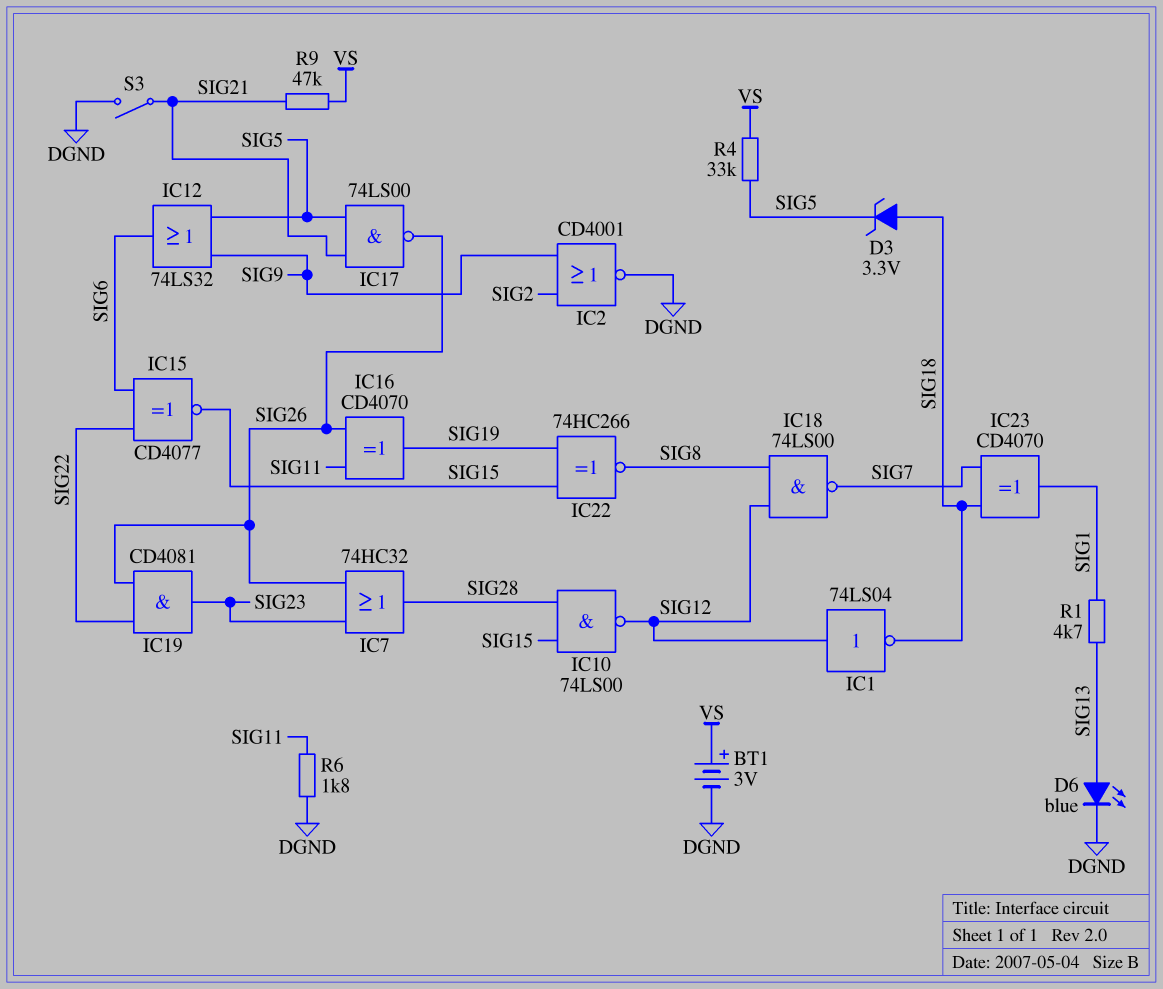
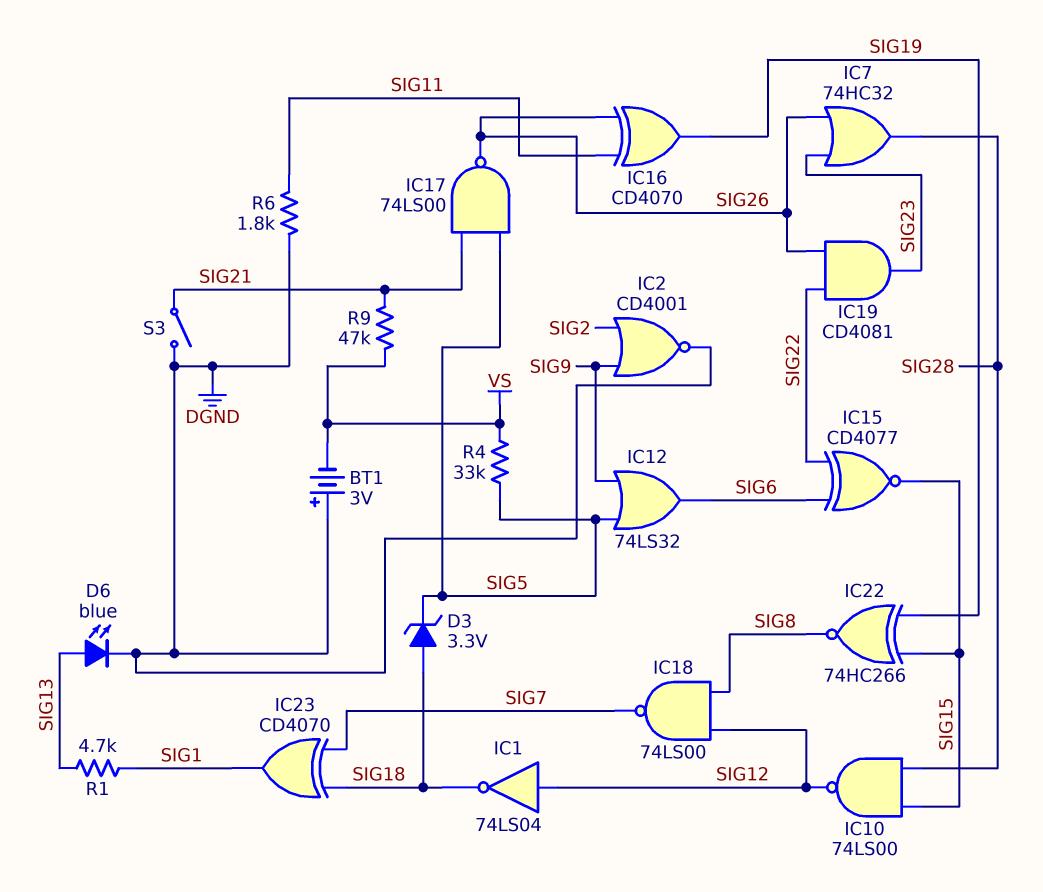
BT1: 3V (plus VS, minus DGND) -> 3V (plus DGND, minus VS)

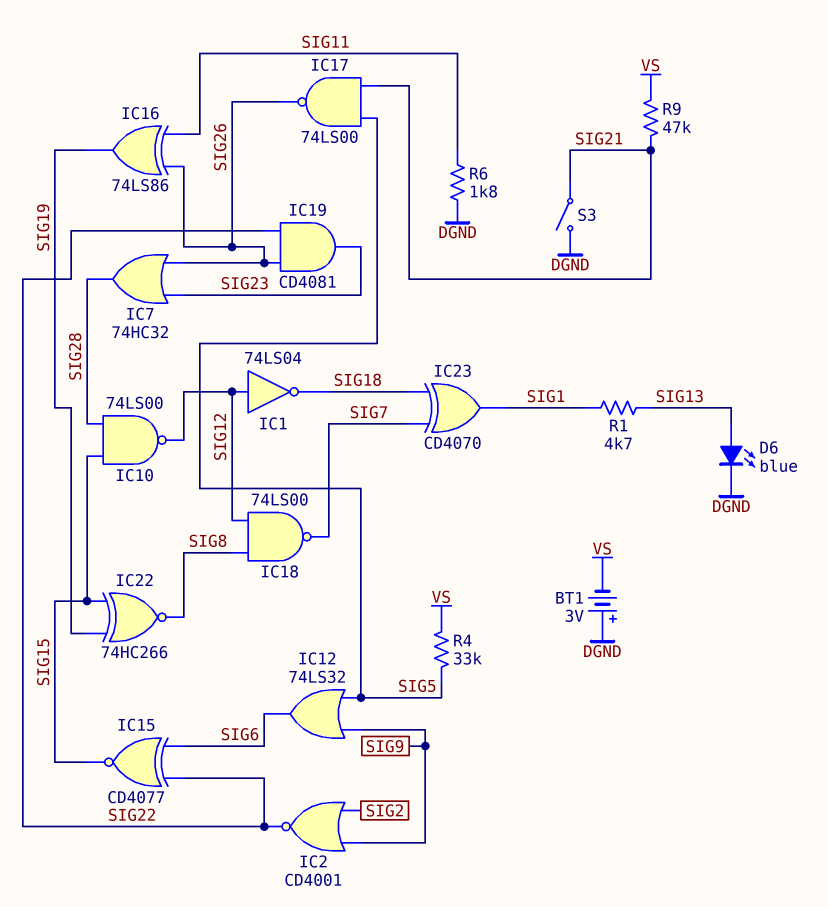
D3: zener 3.3V (A SIG18, K SIG5) -> none
IC2: NOR CD4001 (in SIG2, in SIG9, out DGND) -> NOR CD4001 (in SIG2, in SIG9, out SIG22)
IC16: XOR CD4070 (in SIG11, in SIG26, out SIG19) -> XOR 74LS86 (in SIG11, in SIG26, out SIG19)

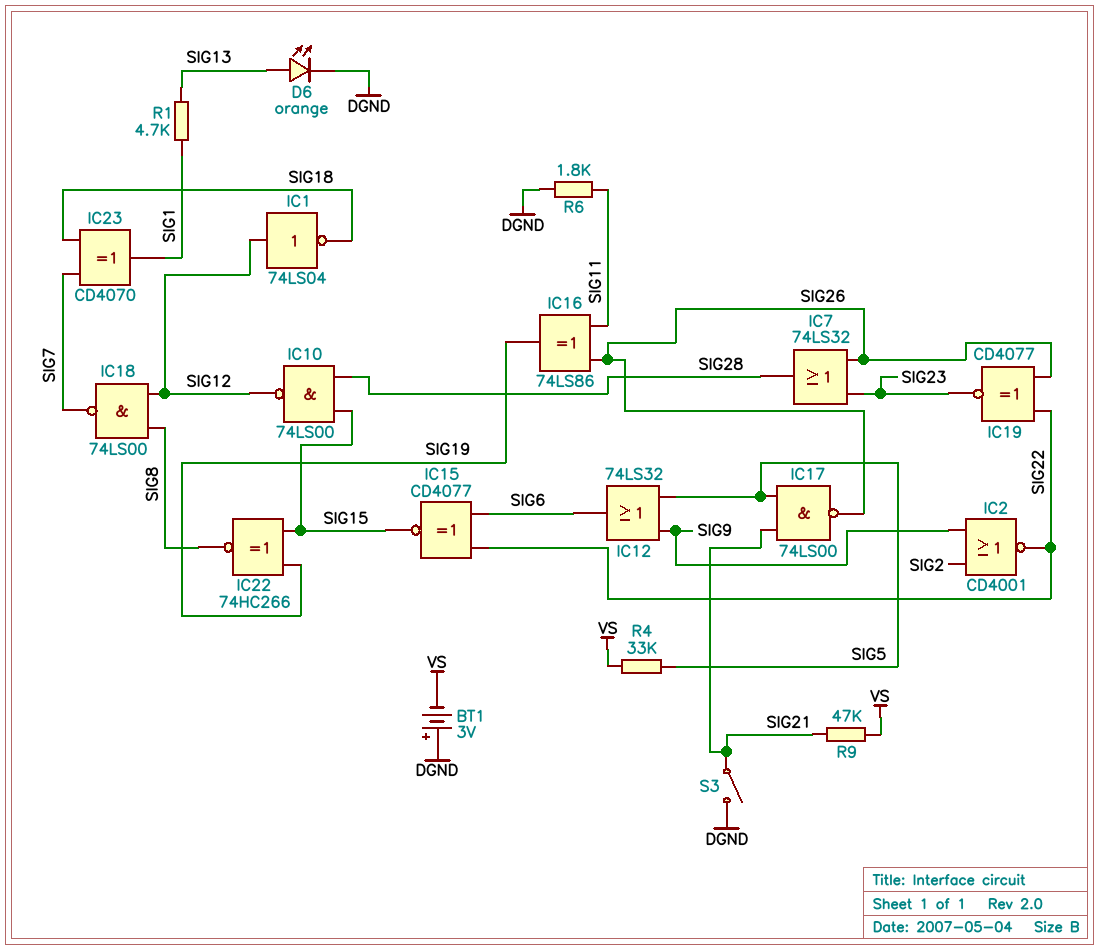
D6: LED blue (A SIG13, K DGND) -> LED orange (A SIG13, K DGND)
IC7: OR 74HC32 (in SIG23, in SIG26, out SIG28) -> OR 74LS32 (in SIG23, in SIG26, out SIG28)
IC19: AND CD4081 (in SIG22, in SIG26, out SIG23) -> XNOR CD4077 (in SIG22, in SIG26, out SIG23)

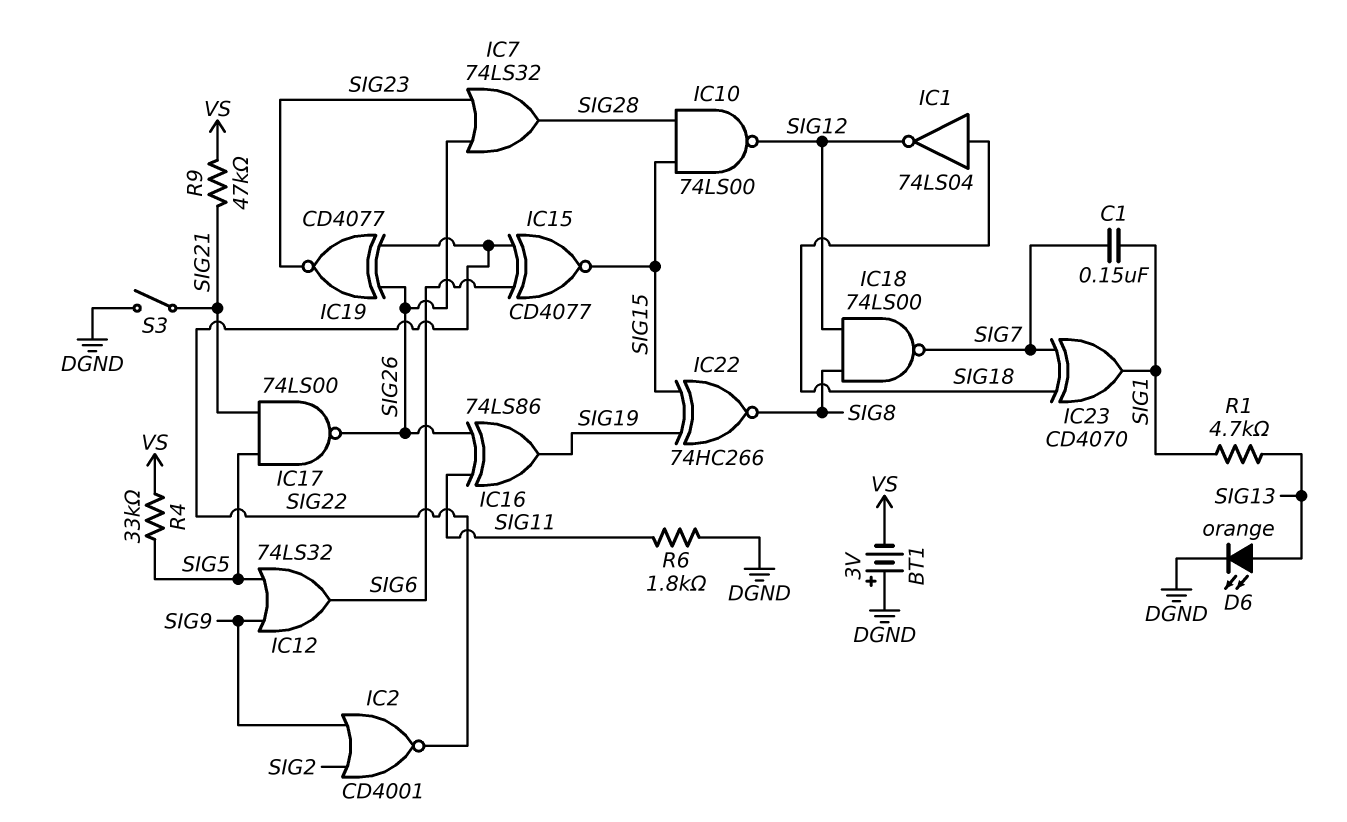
C1: none -> 150nF (SIG1, SIG7)
IC1: NOT 74LS04 (in SIG12, out SIG18) -> NOT 74LS04 (in SIG18, out SIG12)

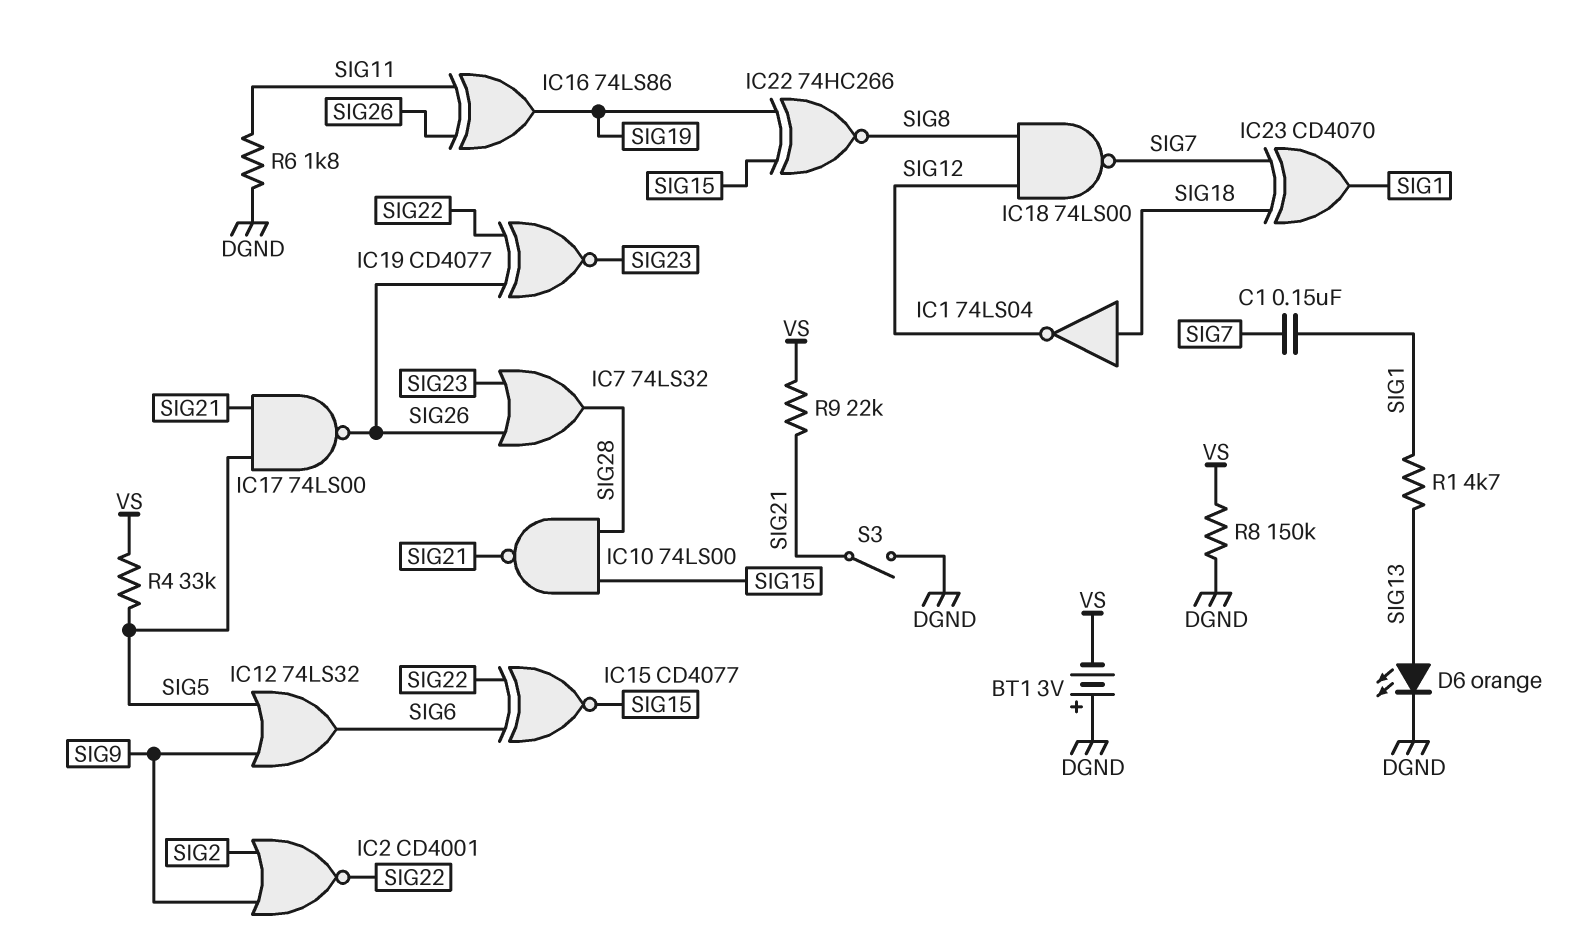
IC10: NAND 74LS00 (in SIG15, in SIG28, out SIG12) -> NAND 74LS00 (in SIG15, in SIG28, out SIG21)
R8: none -> 150k (DGND, VS)
R9: 47k (SIG21, VS) -> 22k (SIG21, VS)

